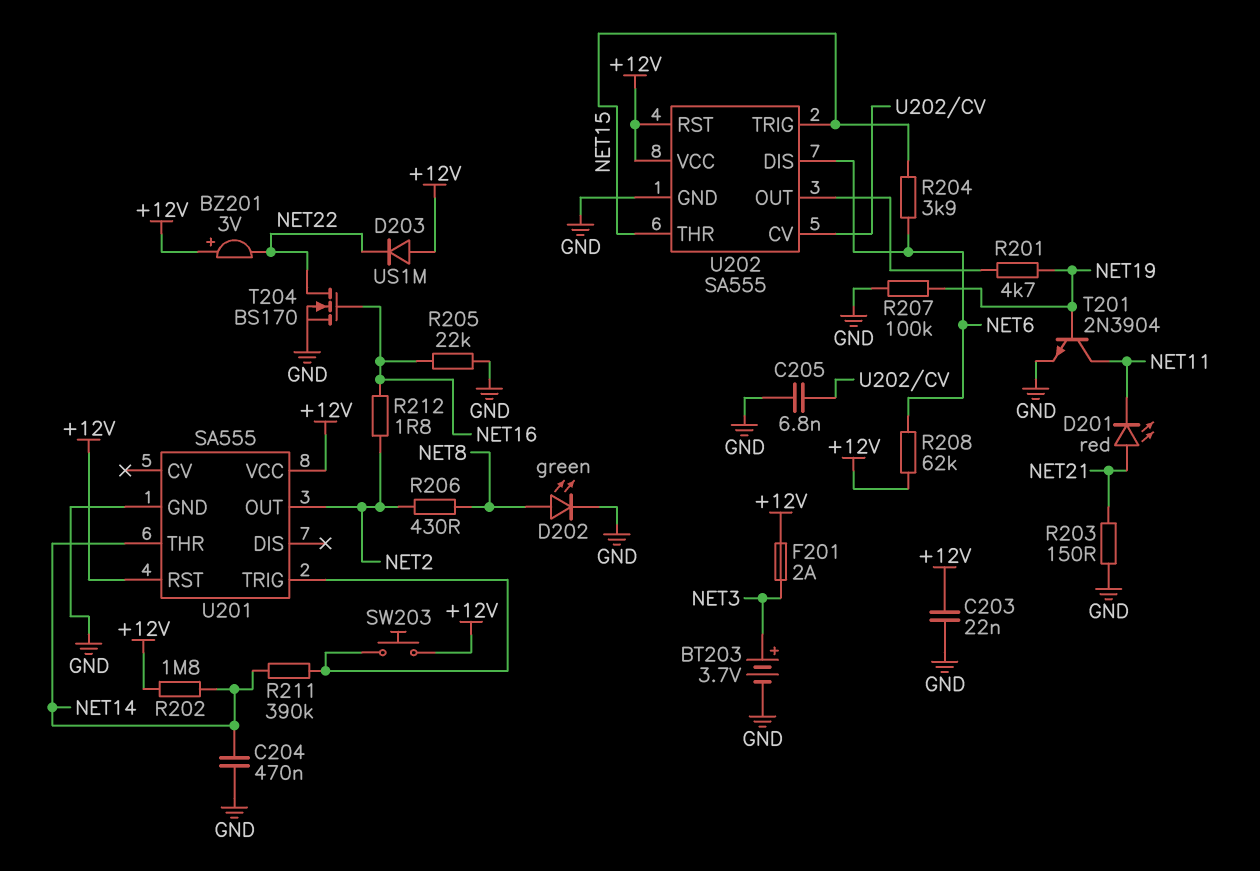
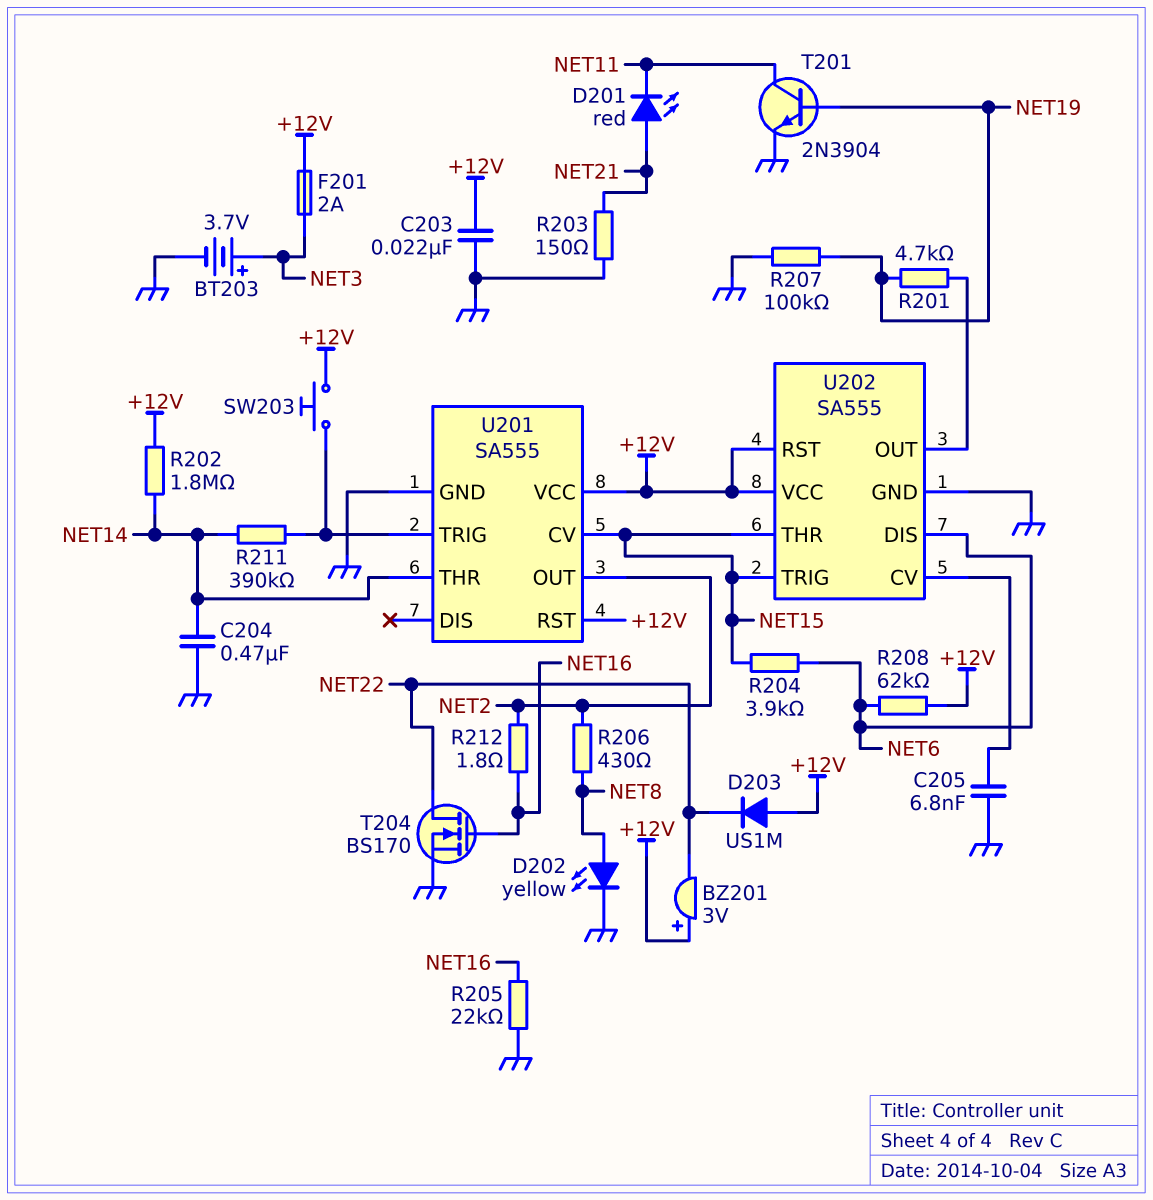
D202: LED green (A NET8, K GND) -> LED yellow (A NET8, K GND)
U201 pin CV: none -> NET15

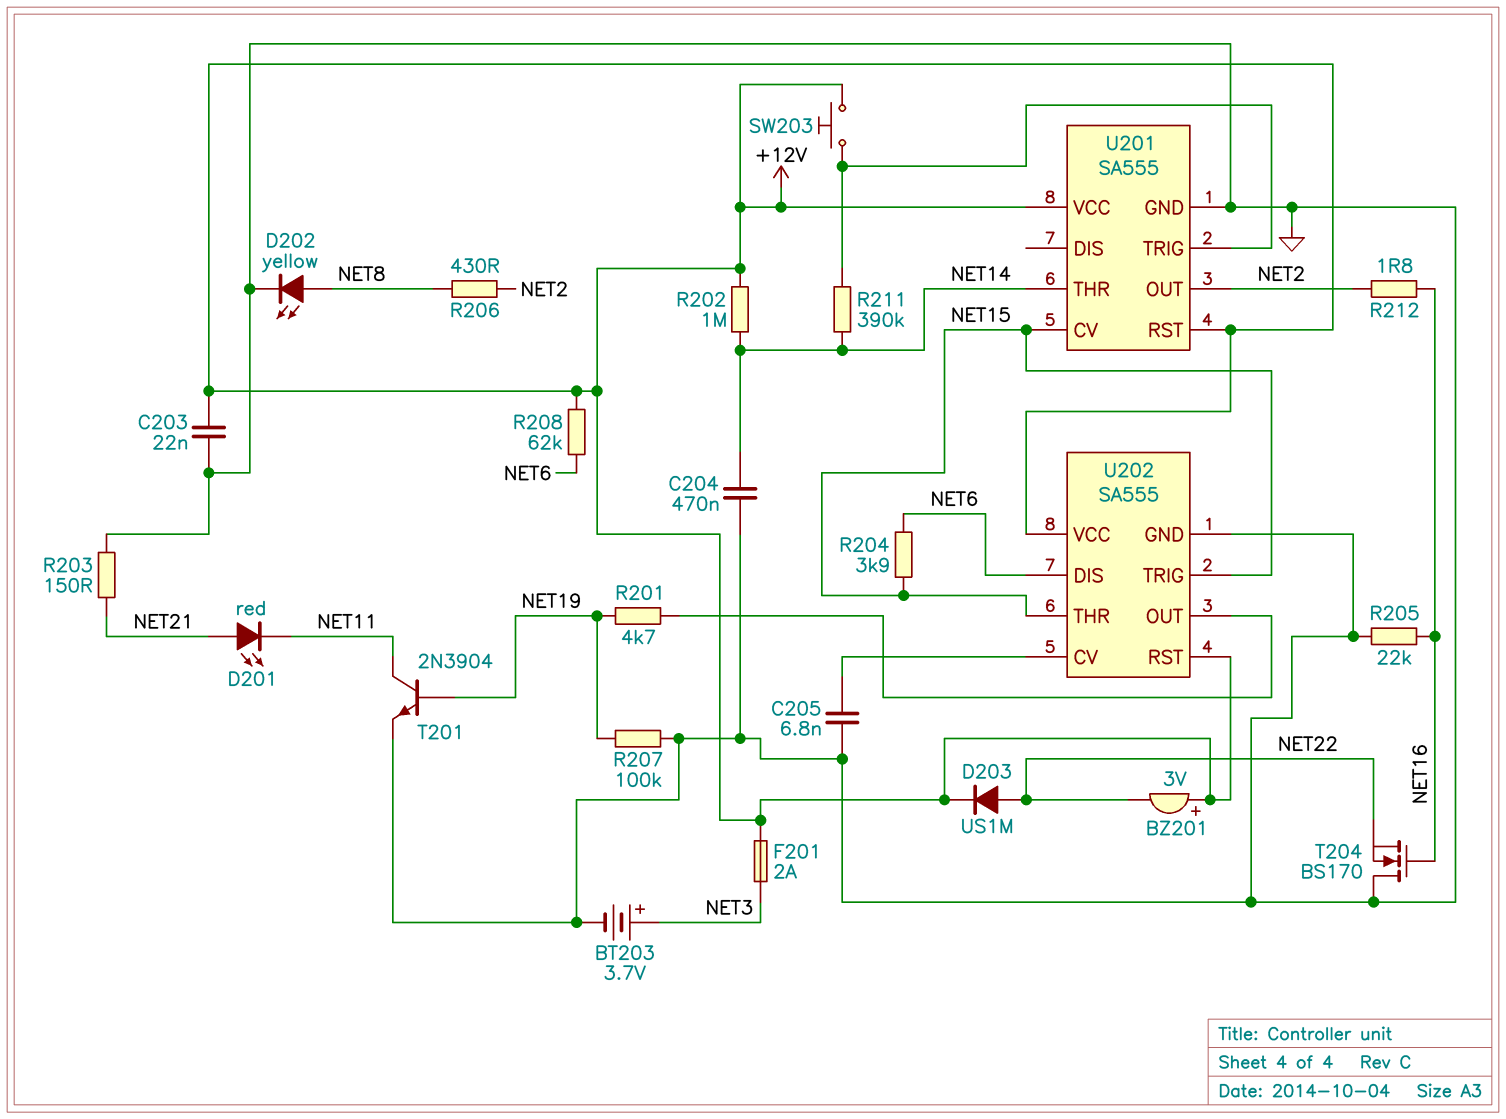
D203: diode US1M (A +12V, K NET22) -> diode US1M (A NET22, K +12V)
R202: 1.8M (+12V, NET14) -> 1M (+12V, NET14)
T204: NMOS BS170 (G NET16, D NET22, S GND) -> NMOS BS170 (G NET16, D GND, S NET22)

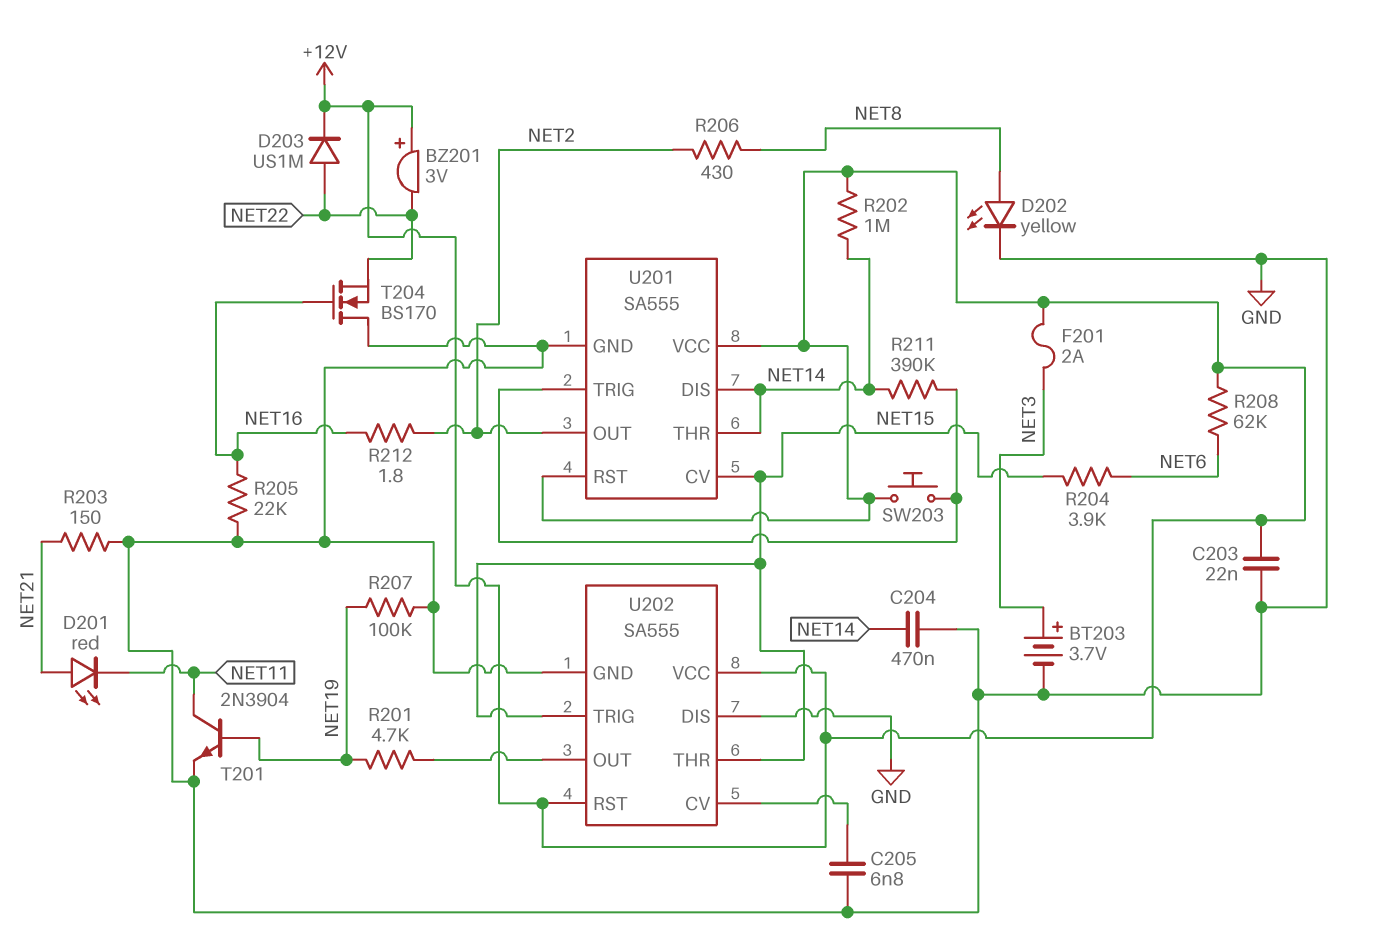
U201 pin DIS: none -> NET14
U202 pin DIS: NET6 -> GND

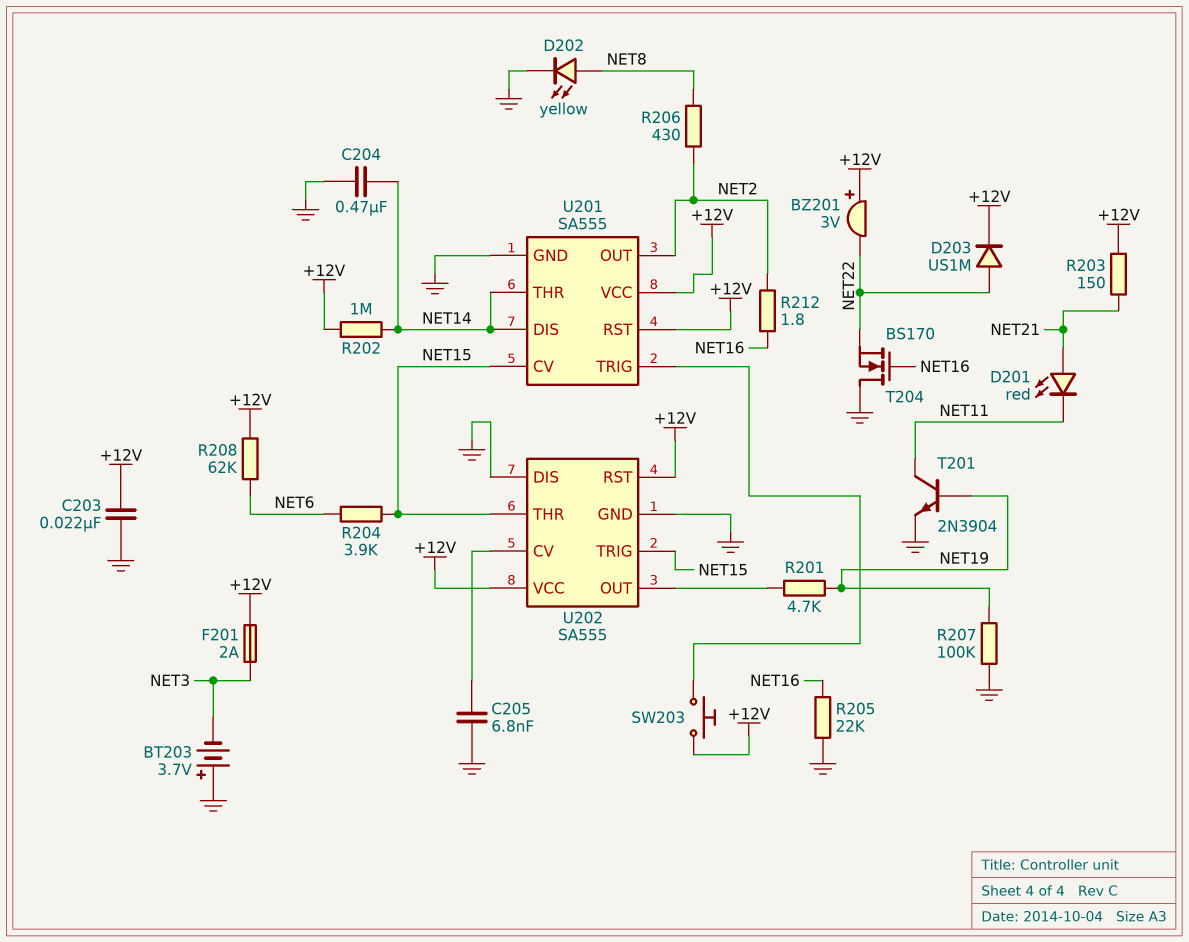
BT203: 3.7V (plus NET3, minus GND) -> 3.7V (plus GND, minus NET3)
R203: 150 (GND, NET21) -> 150 (+12V, NET21)
R211: 390k (NET14, U201/TRIG) -> none

